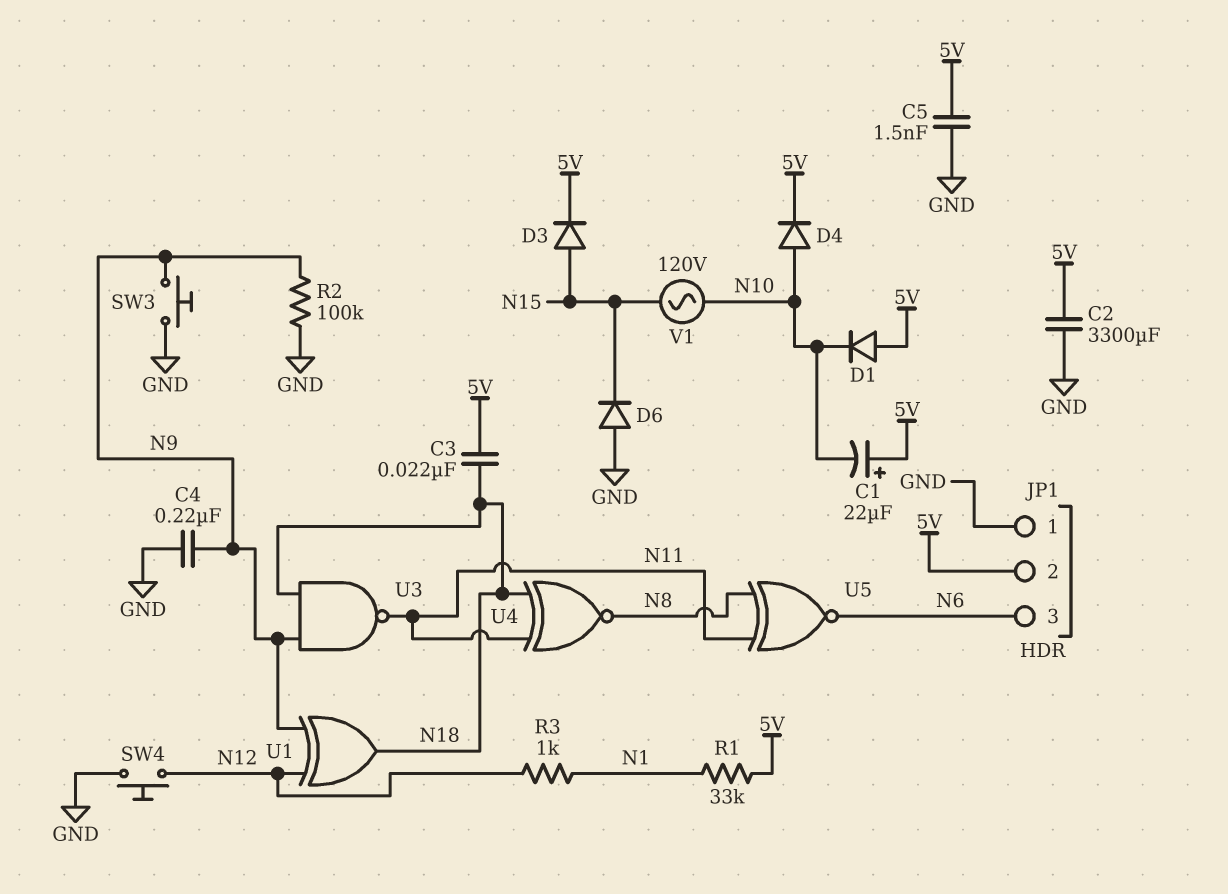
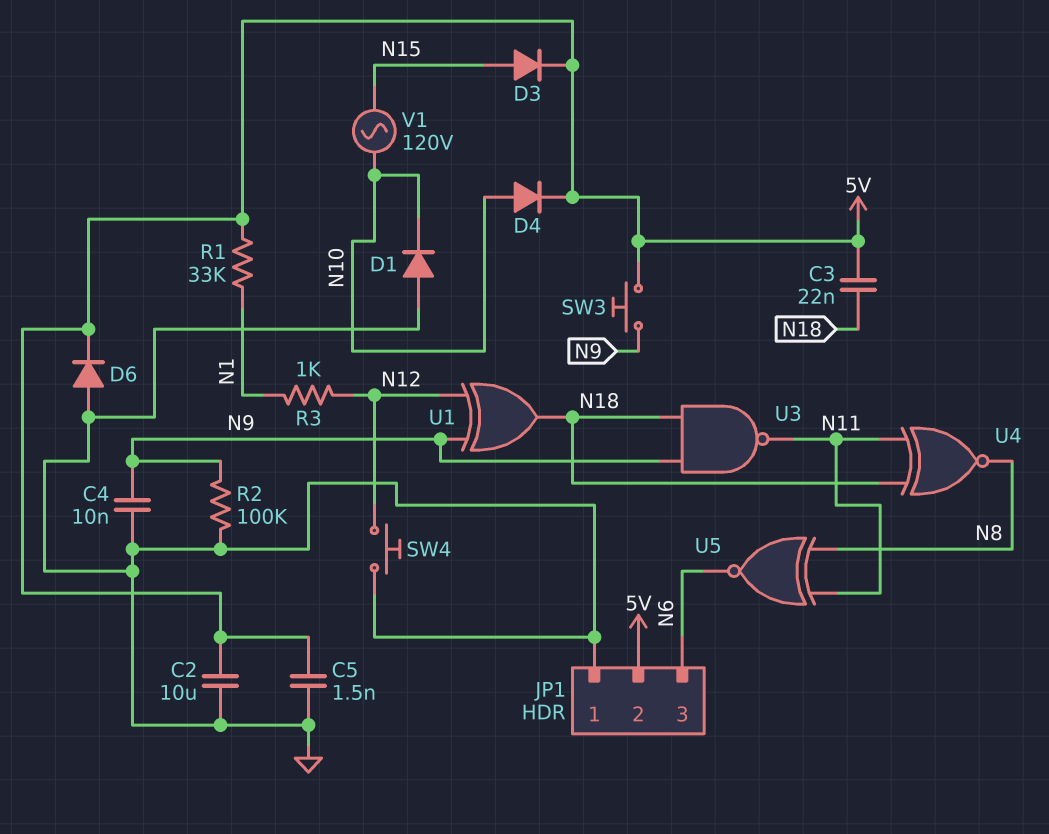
C1: 22uF (plus 5V, minus N10) -> none
C2: 3300uF (5V, GND) -> 10uF (5V, GND)
C4: 220nF (GND, N9) -> 10nF (GND, N9)
D1: diode (A 5V, K N10) -> diode (A GND, K N10)
D6: diode (A GND, K N15) -> diode (A GND, K 5V)
SW3: button (GND, N9) -> button (5V, N9)

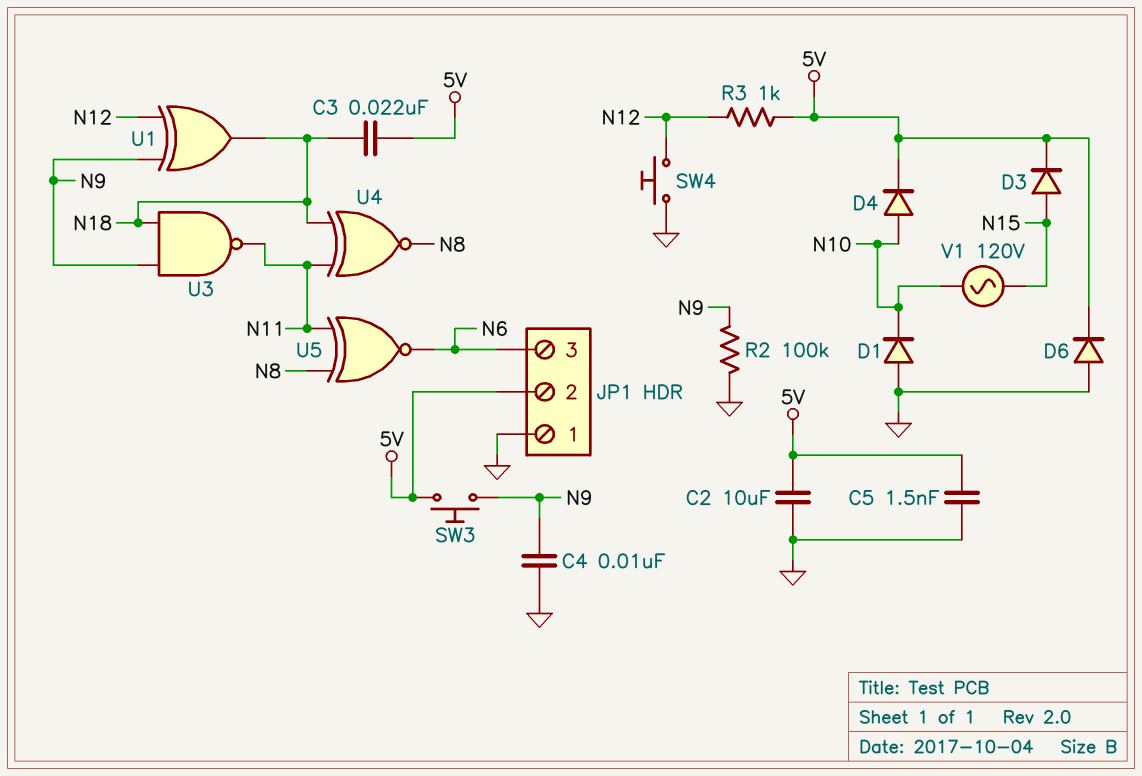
R1: 33k (5V, N1) -> none
R3: 1k (N1, N12) -> 1k (5V, N12)

